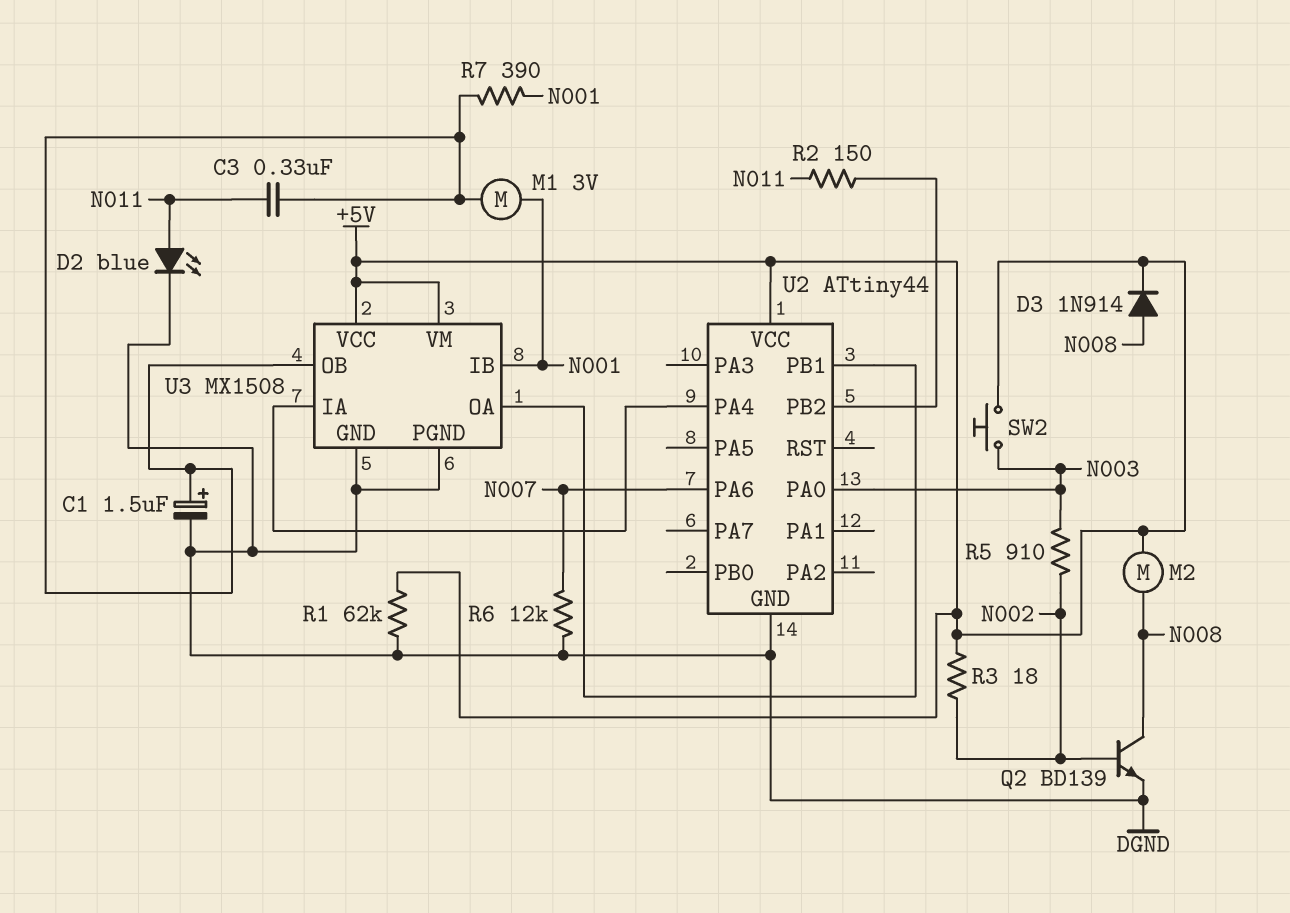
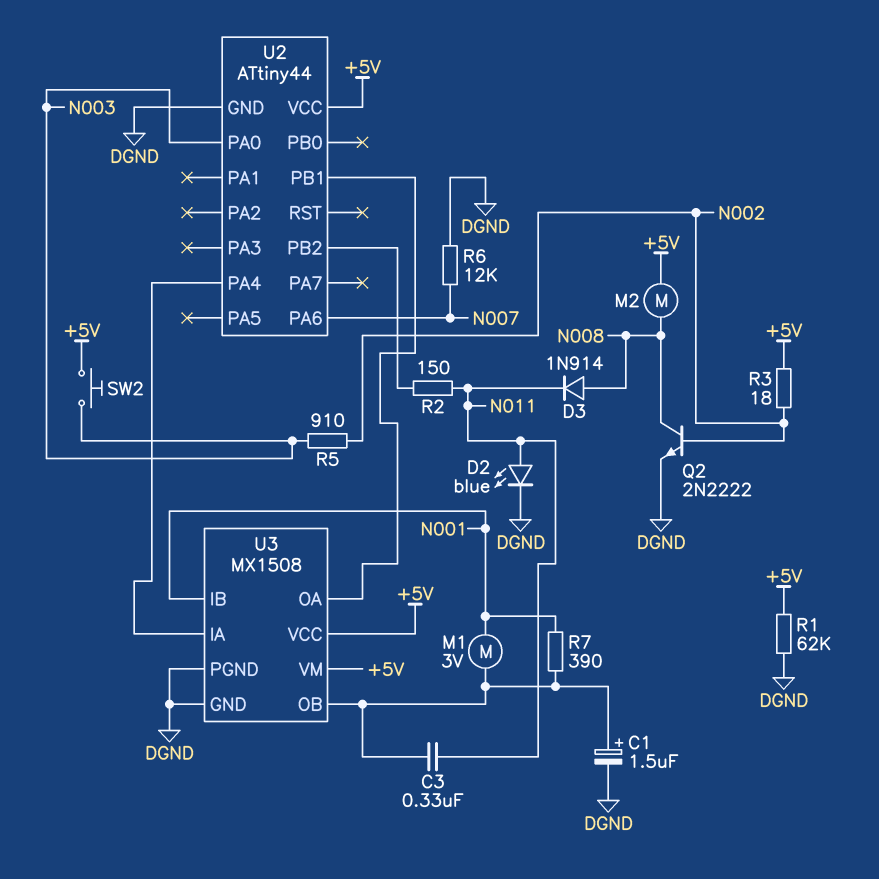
D3: diode 1N914 (A N008, K +5V) -> diode 1N914 (A N008, K N011)
Q2: NPN BD139 (B N002, C N008, E DGND) -> NPN 2N2222 (B N002, C N008, E DGND)

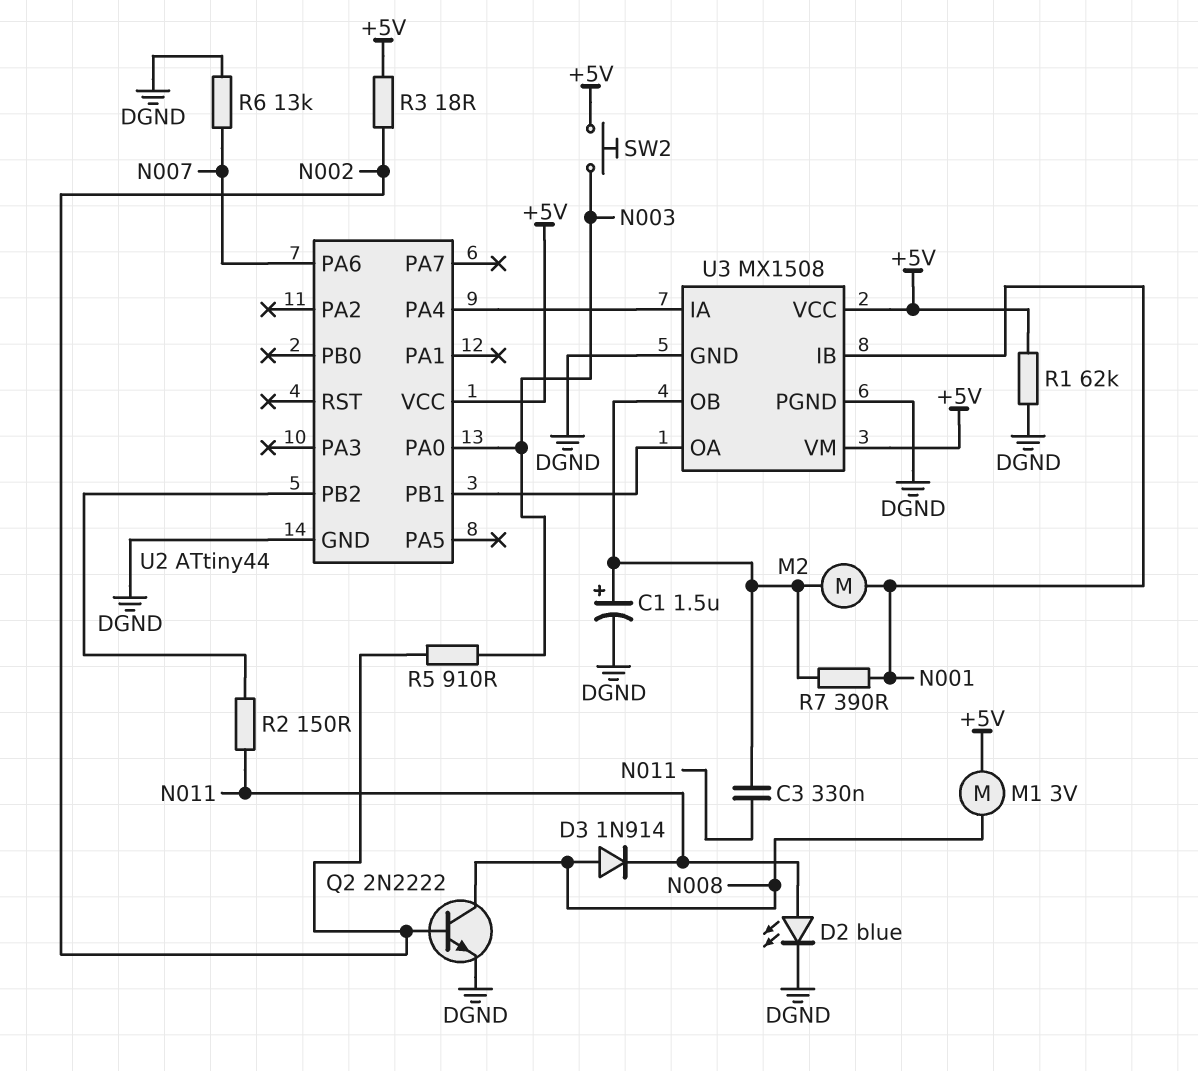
M1: motor 3V (N001, U3/OB) -> motor 3V (+5V, N008)
M2: motor (+5V, N008) -> motor (N001, U3/OB)
R6: 12k (DGND, N007) -> 13k (DGND, N007)

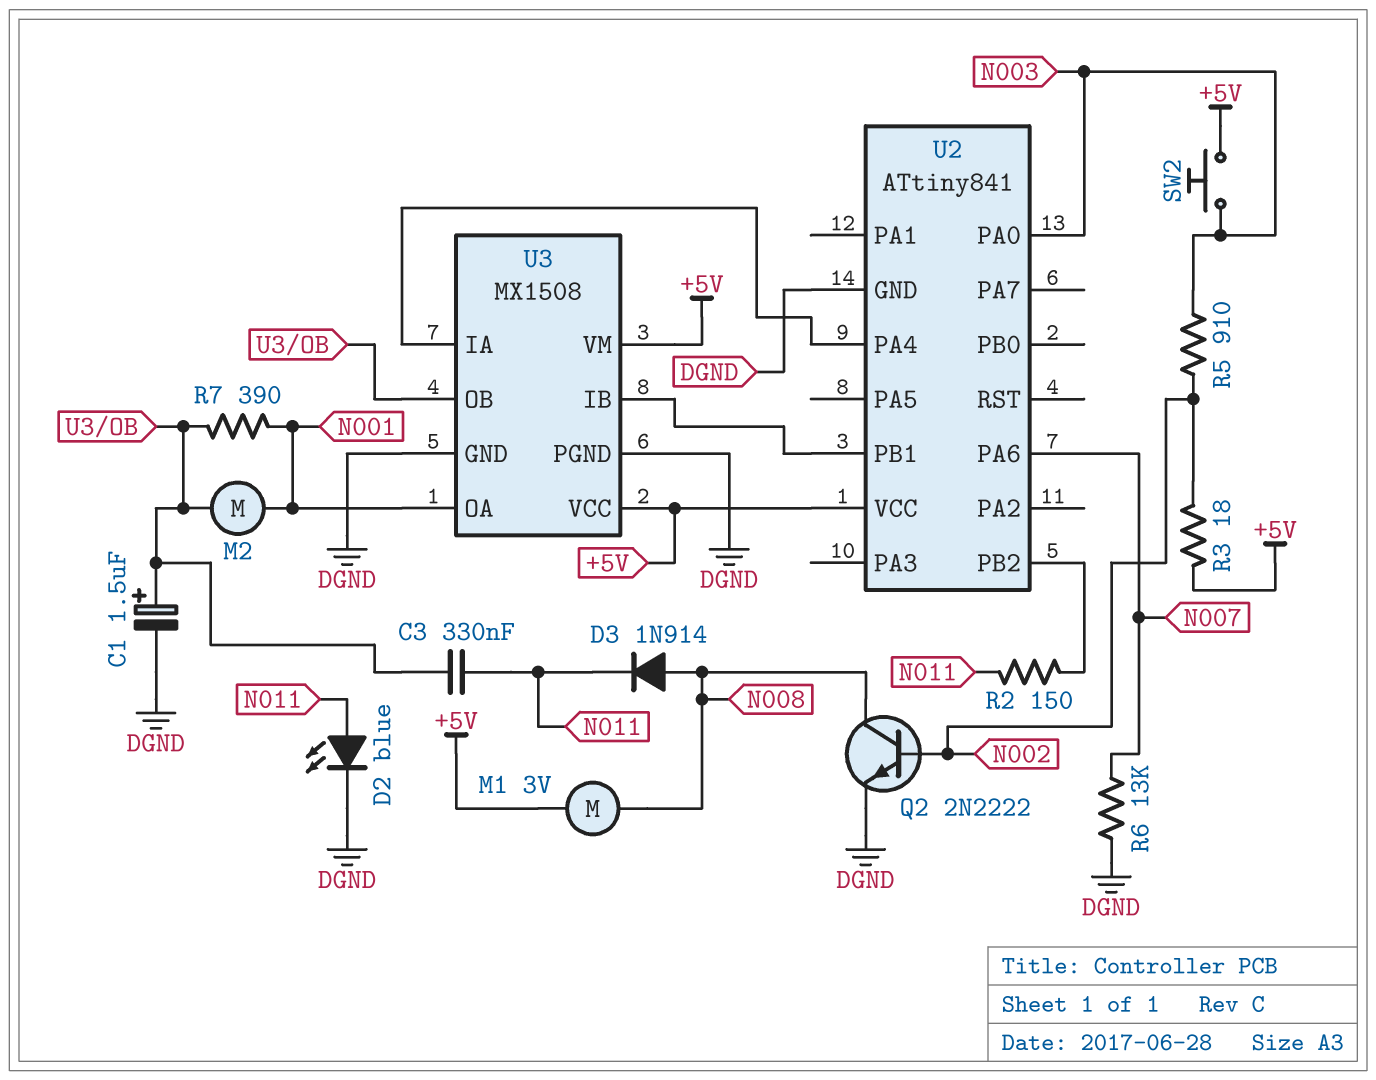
R1: 62k (+5V, DGND) -> none
U2: ATtiny44 -> ATtiny841
U3 pin IB: N001 -> U2/PB1
U3 pin OA: U2/PB1 -> N001

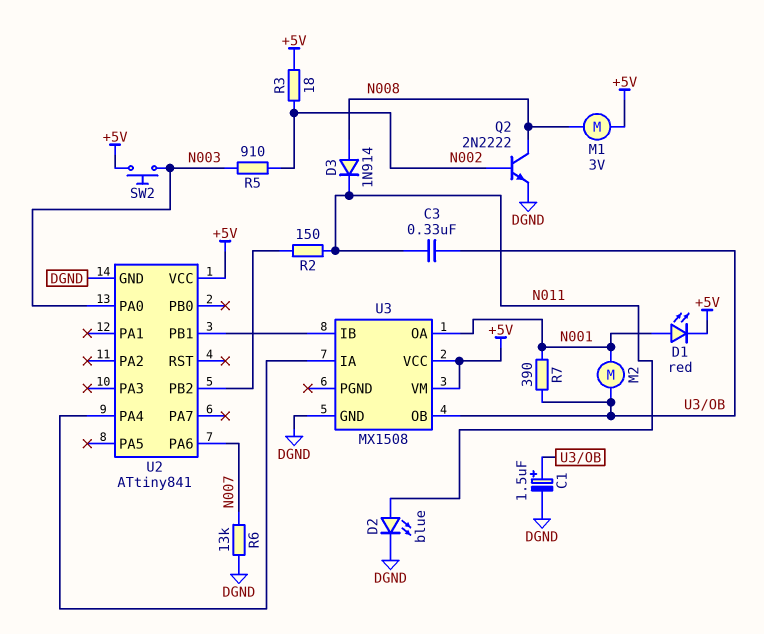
D1: none -> LED red (A N001, K +5V)
U3 pin PGND: DGND -> none

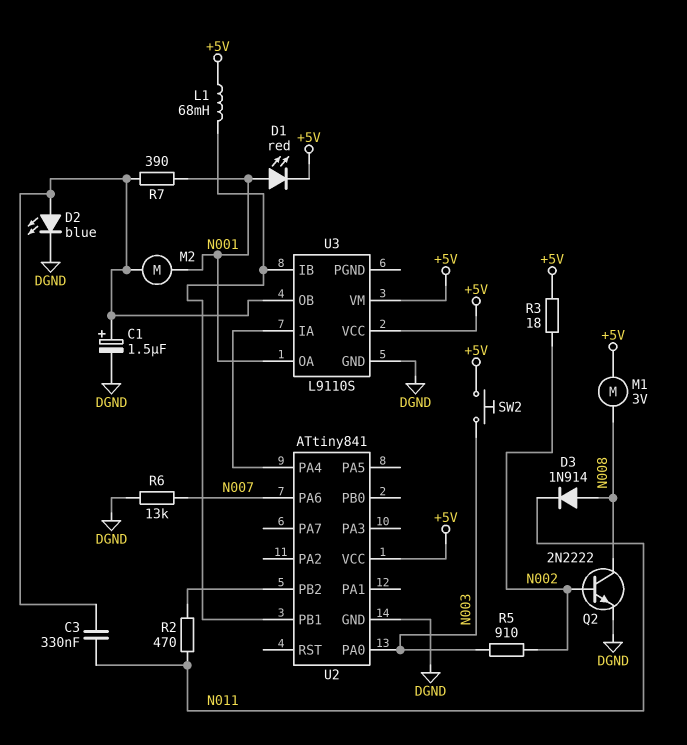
D2: LED blue (A N011, K DGND) -> LED blue (A U3/OB, K DGND)
L1: none -> 68mH (+5V, U2/PB1)
R2: 150 (N011, U2/PB2) -> 470 (N011, U2/PB2)
U3: MX1508 -> L9110S

